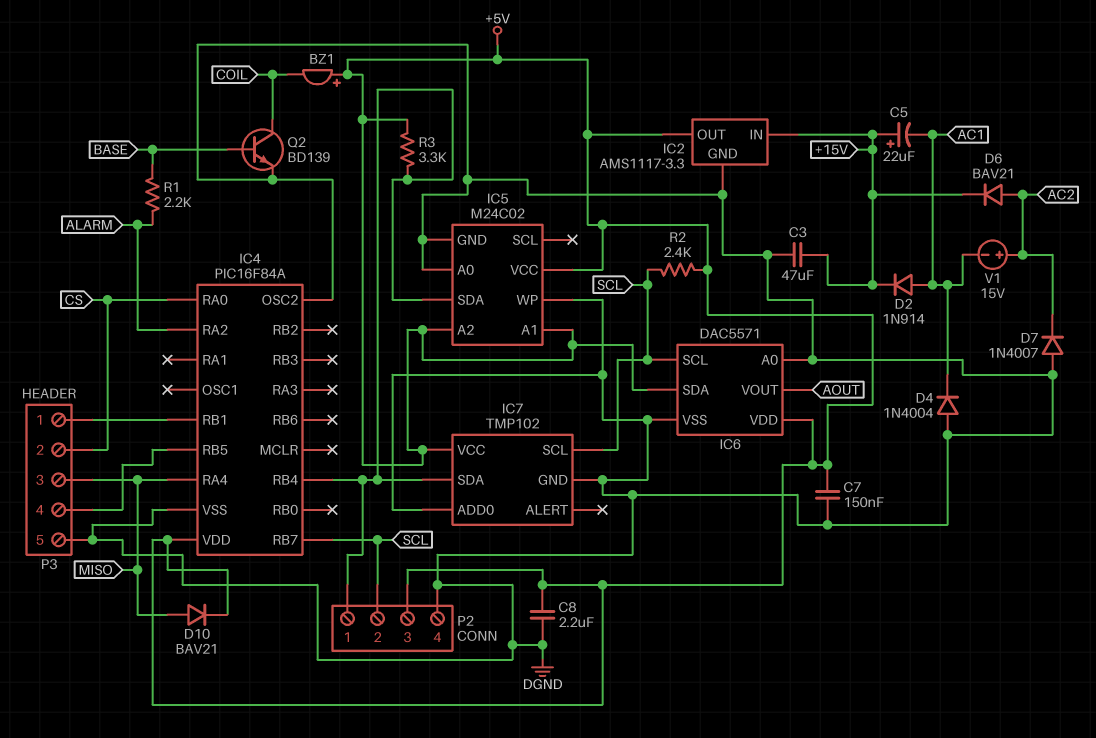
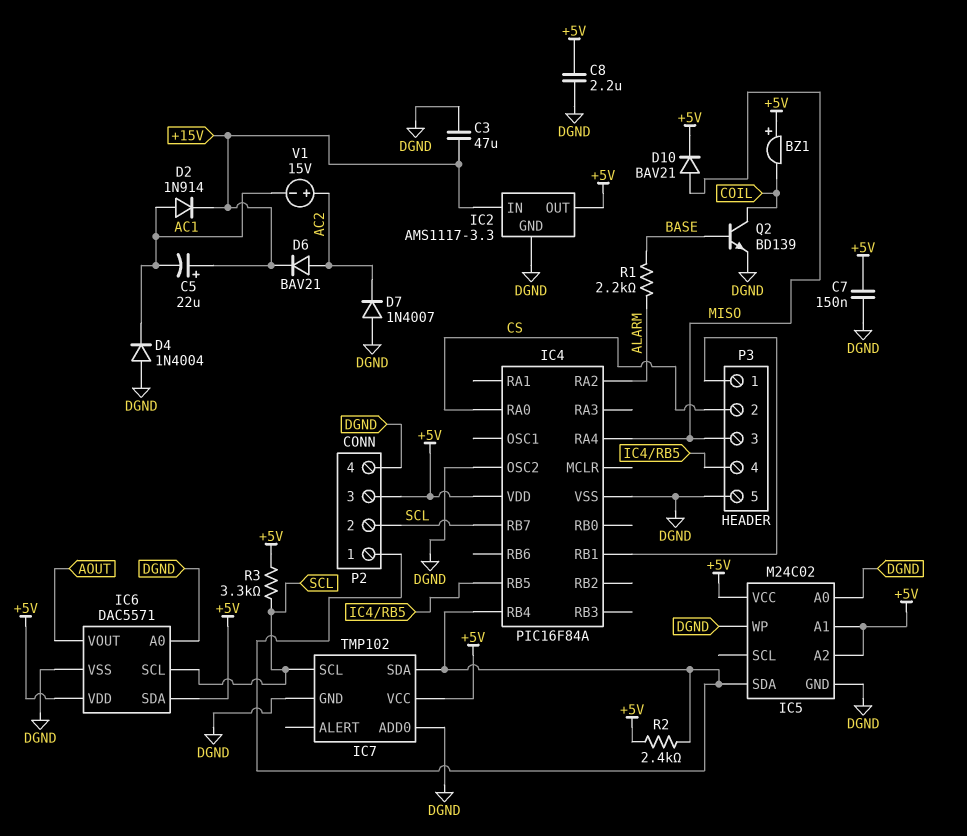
R2: 2.4k (+5V, SCL) -> 2.4k (+5V, IC4/RB4)
R3: 3.3k (+5V, IC4/RB4) -> 3.3k (+5V, SCL)

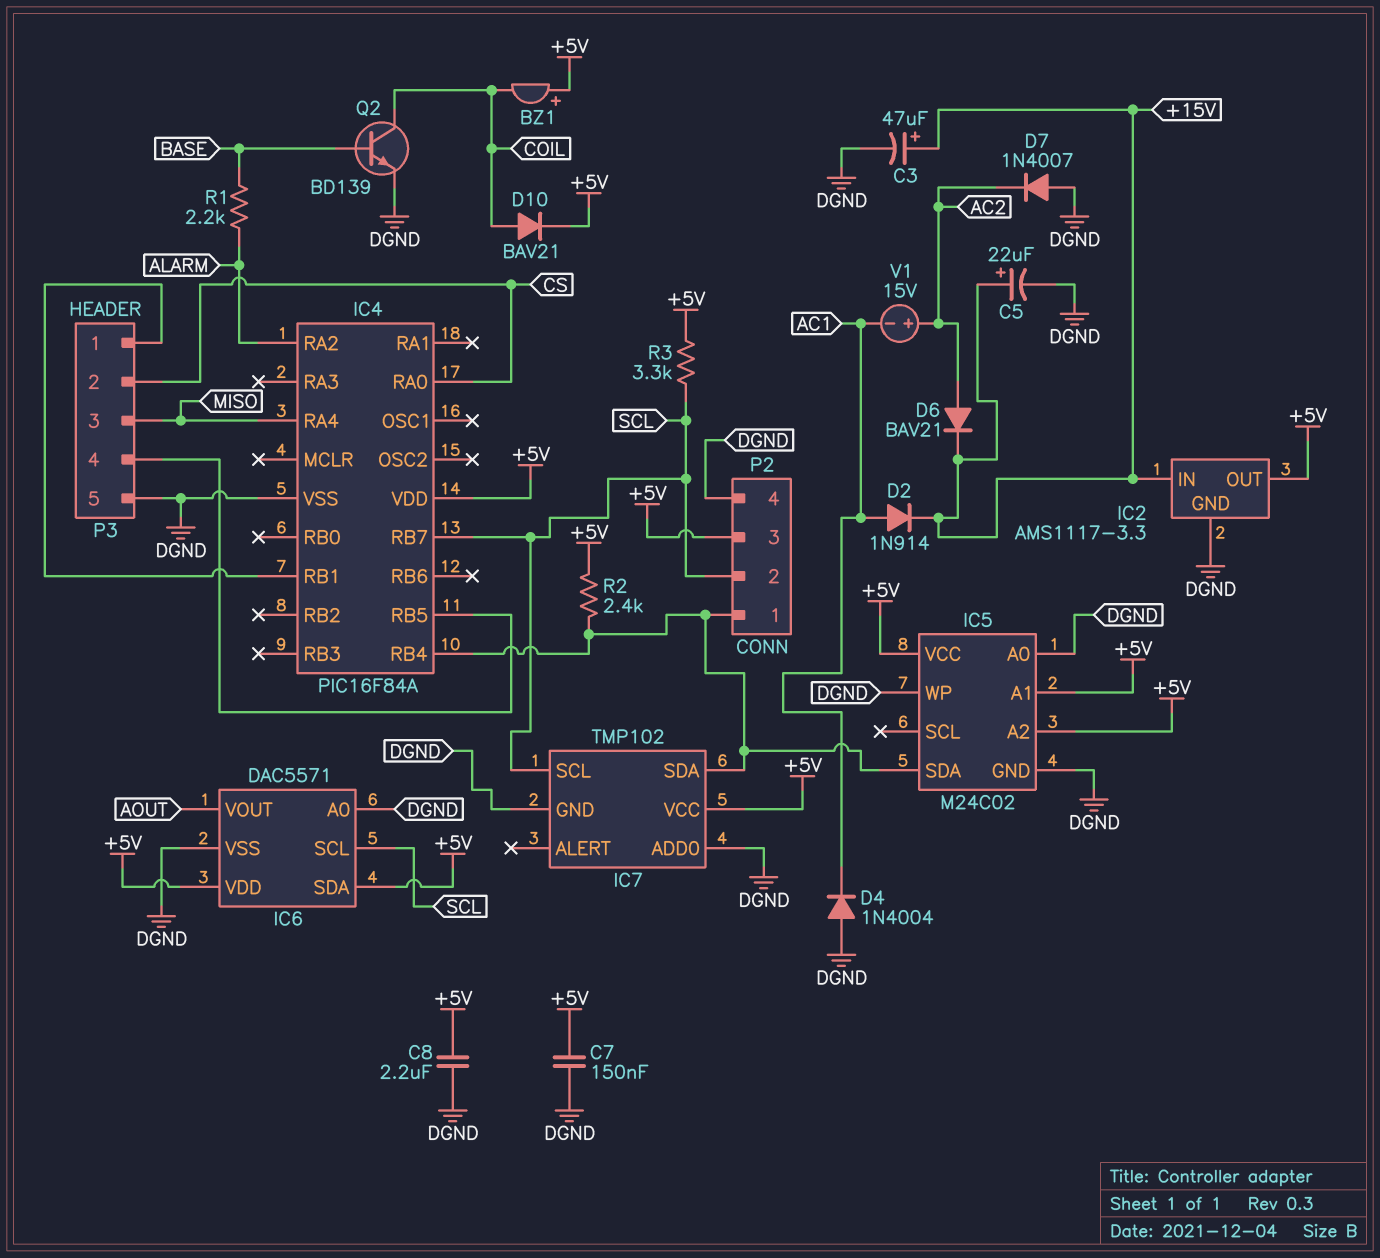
C3: 47uF (+15V, DGND) -> 47uF (plus +15V, minus DGND)
C5: 22uF (plus +15V, minus AC1) -> 22uF (plus +15V, minus DGND)
D10: diode BAV21 (A MISO, K +5V) -> diode BAV21 (A COIL, K +5V)
IC4 pin OSC2: DGND -> none

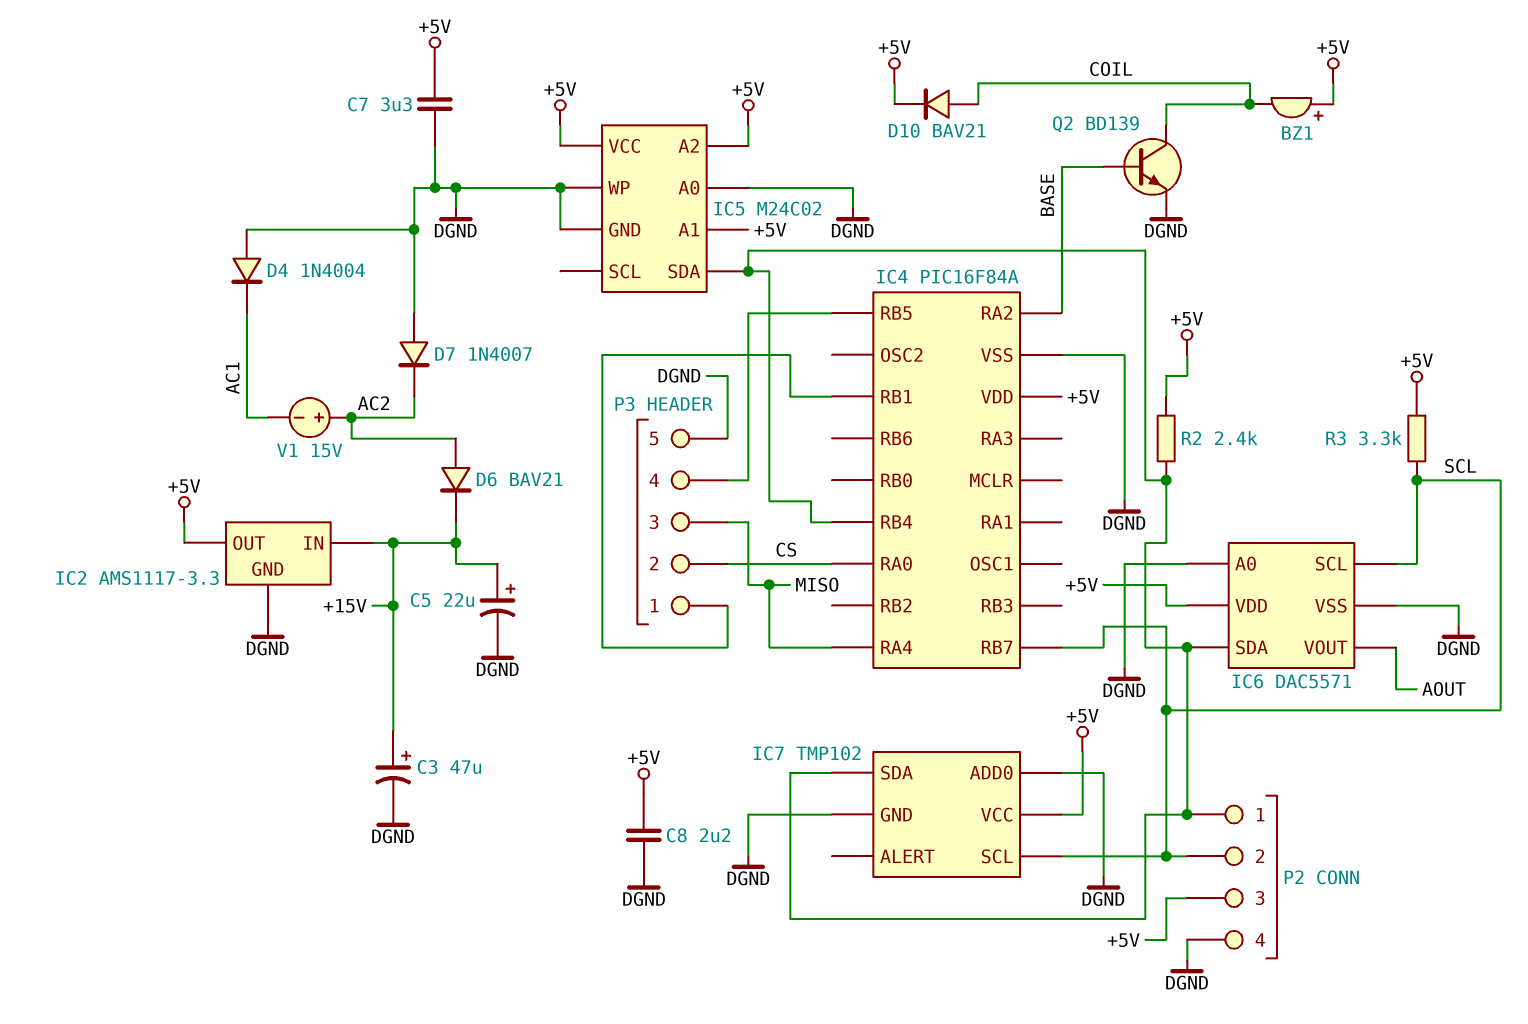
C7: 150nF (+5V, DGND) -> 3.3uF (+5V, DGND)
D2: diode 1N914 (A AC1, K +15V) -> none
IC4 pin RA2: ALARM -> BASE
IC6 pin SDA: +5V -> IC4/RB4
R1: 2.2k (ALARM, BASE) -> none

